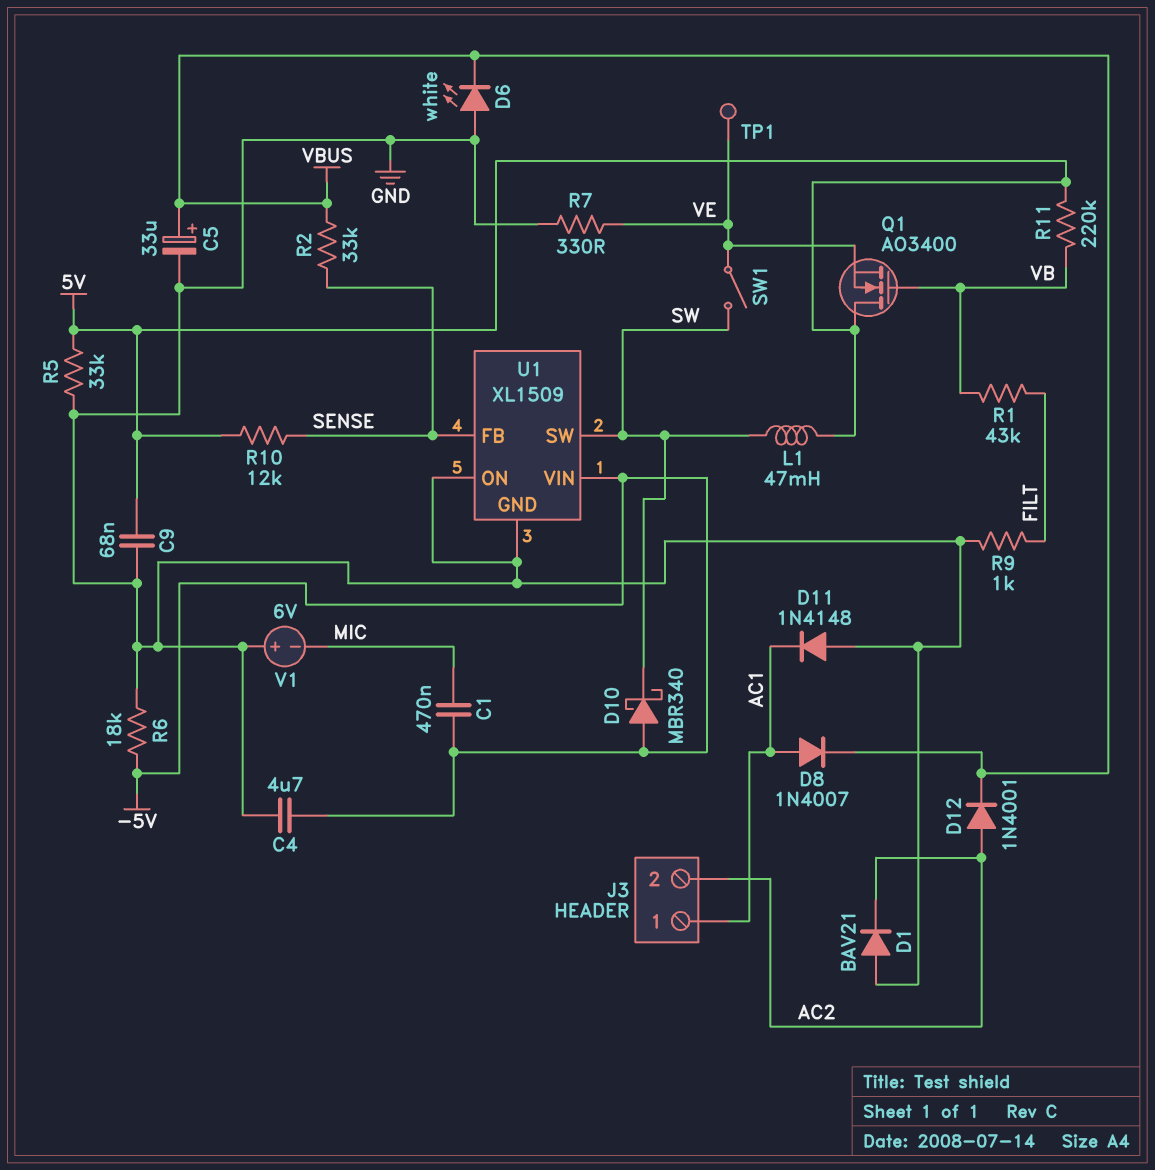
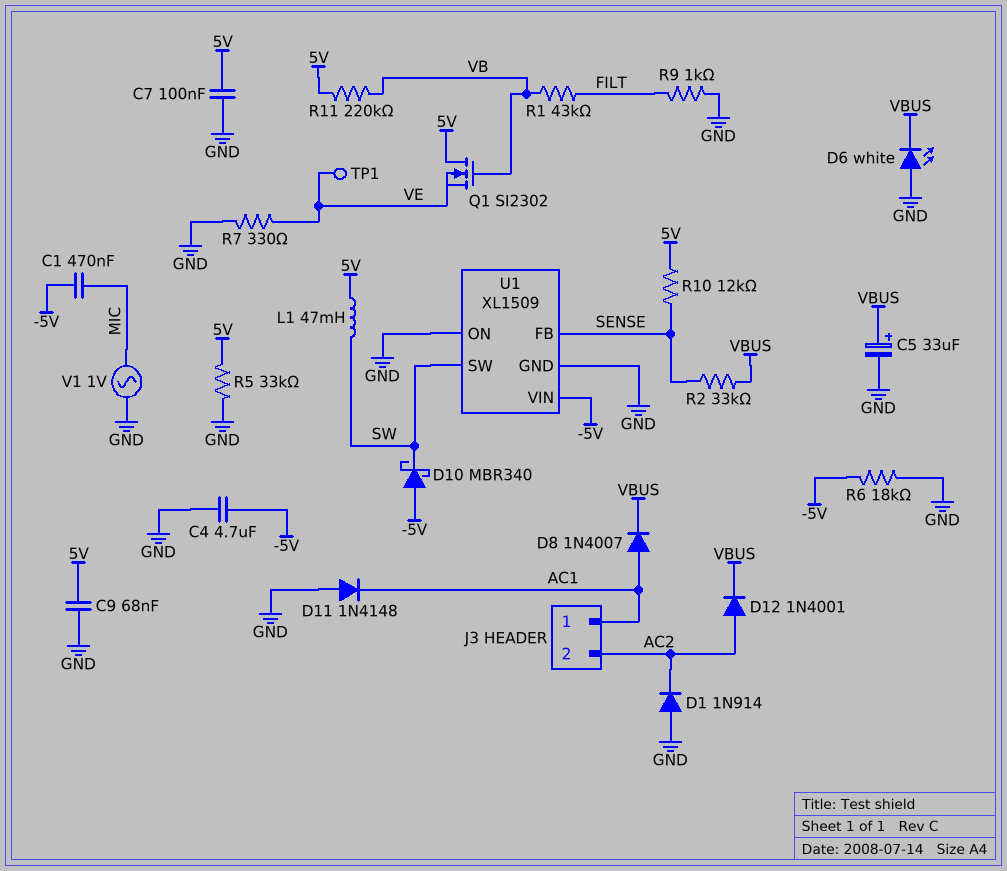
C7: none -> 100nF (5V, GND)
D1: diode BAV21 (A GND, K AC2) -> diode 1N914 (A GND, K AC2)
Q1: NMOS AO3400 (G VB, D 5V, S VE) -> NMOS SI2302 (G VB, D 5V, S VE)
SW1: switch (SW, VE) -> none
V1: 6V (plus GND, minus MIC) -> AC 1V (GND, MIC)

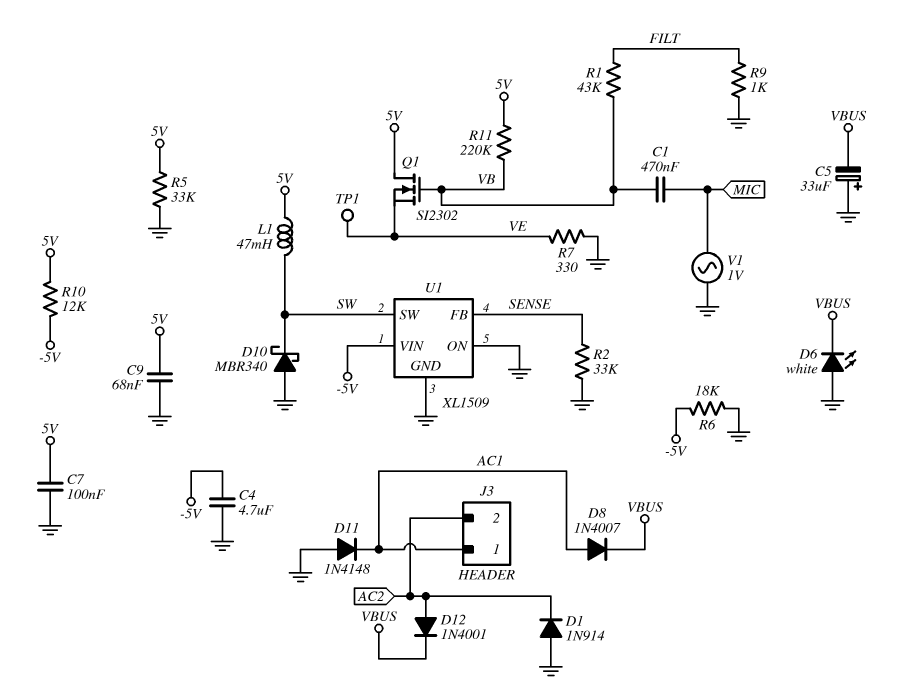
C1: 470nF (-5V, MIC) -> 470nF (MIC, VB)
C5: 33uF (plus VBUS, minus GND) -> 33uF (plus GND, minus VBUS)
D10: schottky MBR340 (A -5V, K SW) -> schottky MBR340 (A GND, K SW)
R2: 33k (SENSE, VBUS) -> 33k (GND, SENSE)
R10: 12k (5V, SENSE) -> 12k (-5V, 5V)

